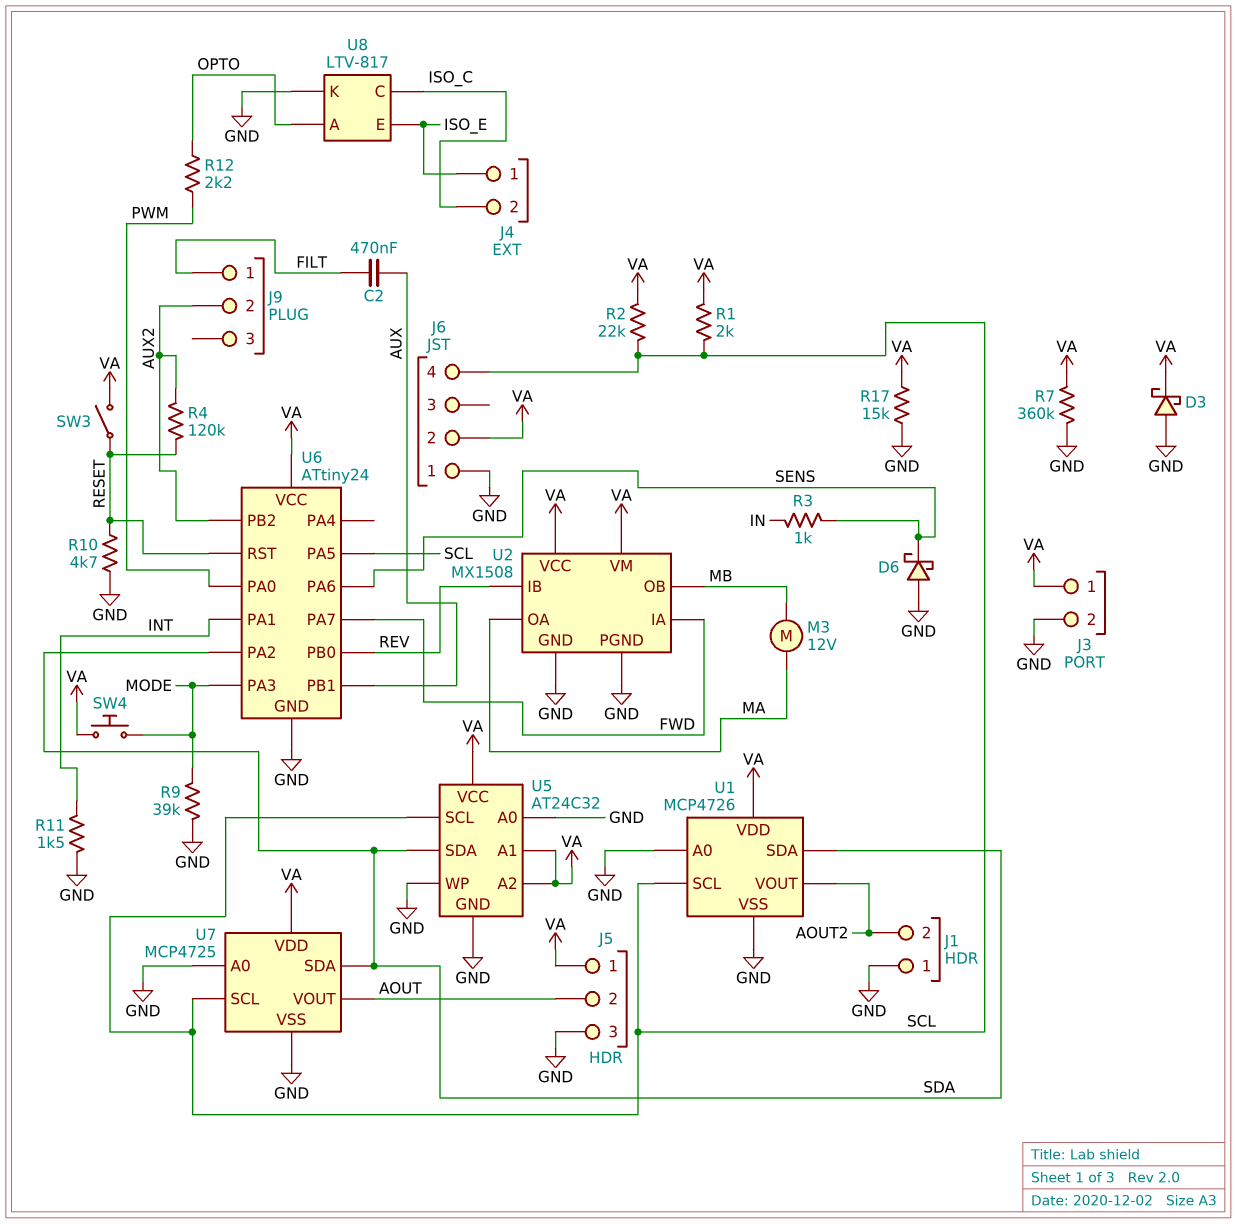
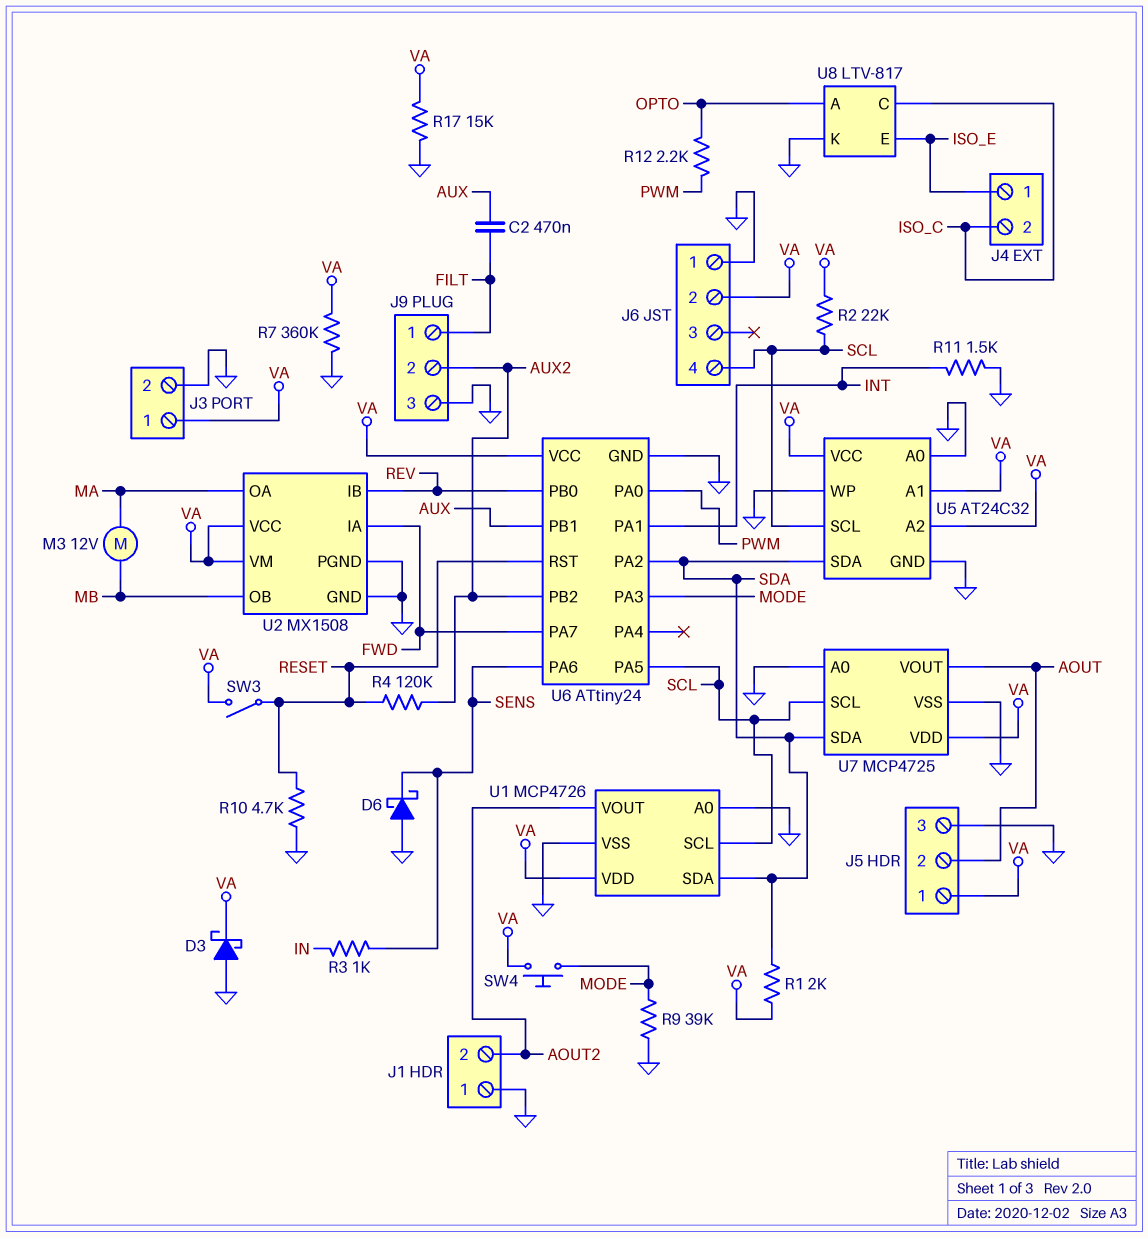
J9 pin 3: none -> GND
R1: 2k (SCL, VA) -> 2k (SDA, VA)

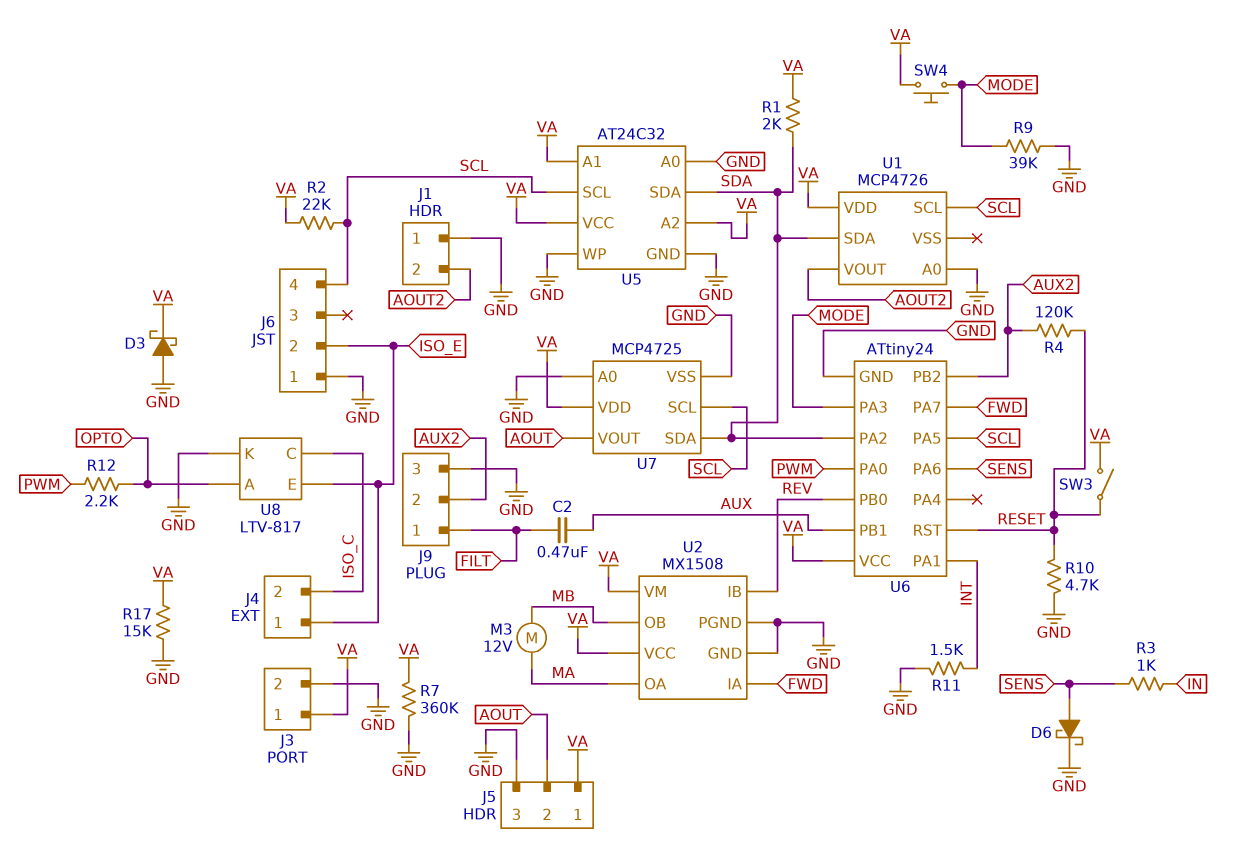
D6: schottky (A GND, K SENS) -> schottky (A SENS, K GND)
J6 pin 2: VA -> ISO_E
U1 pin VSS: GND -> none

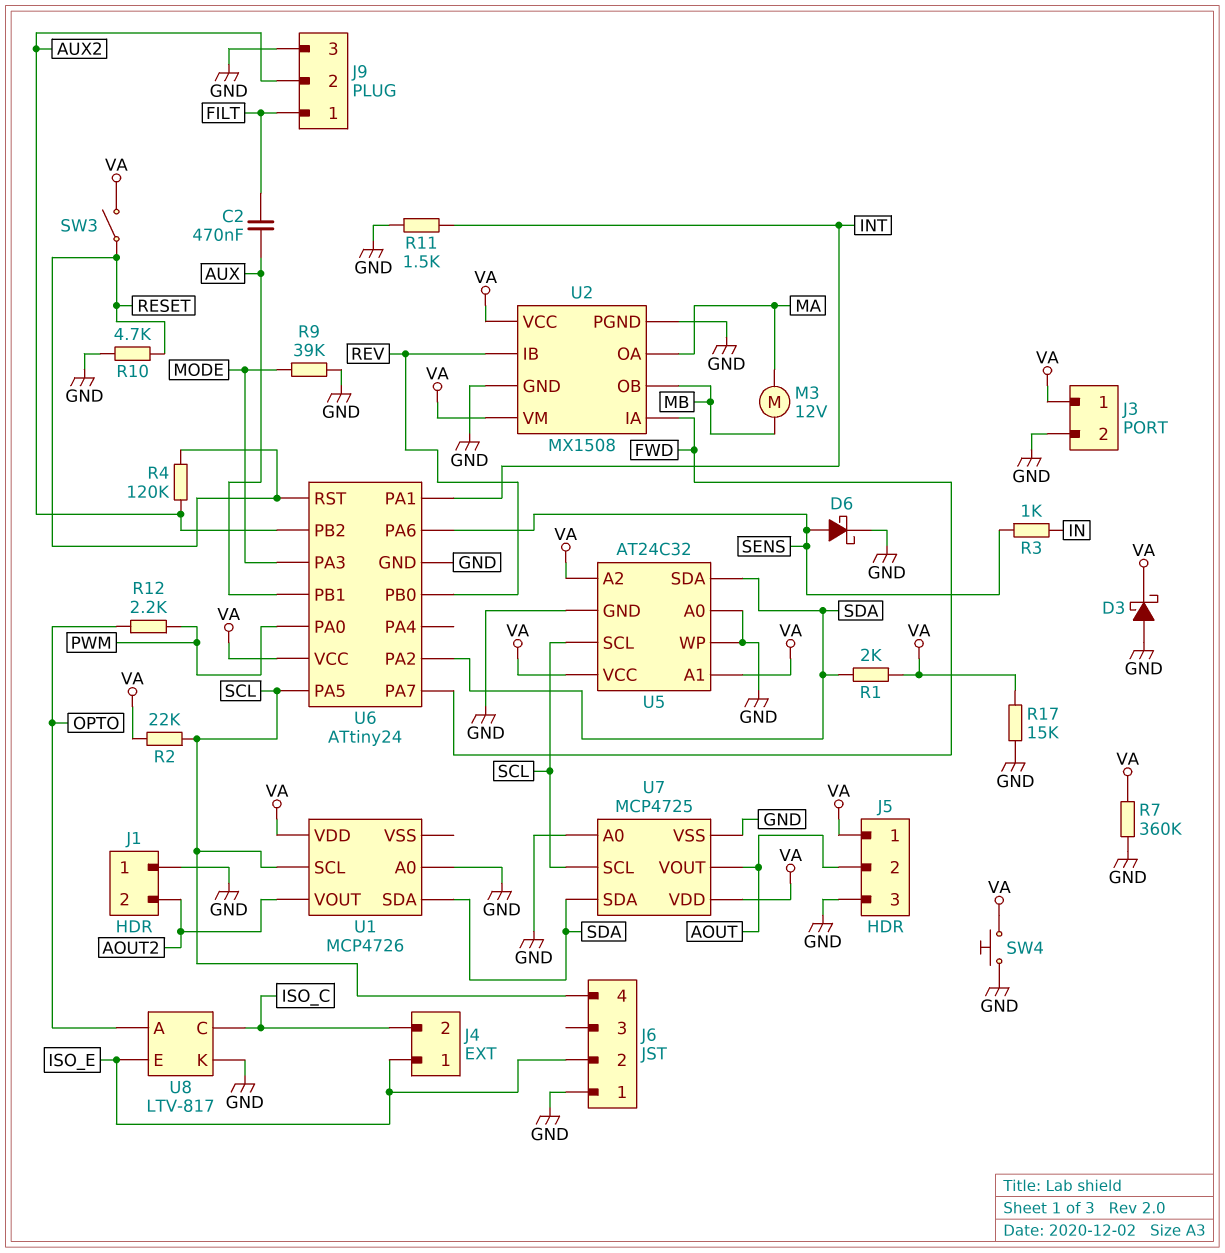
SW4: button (MODE, VA) -> button (GND, VA)

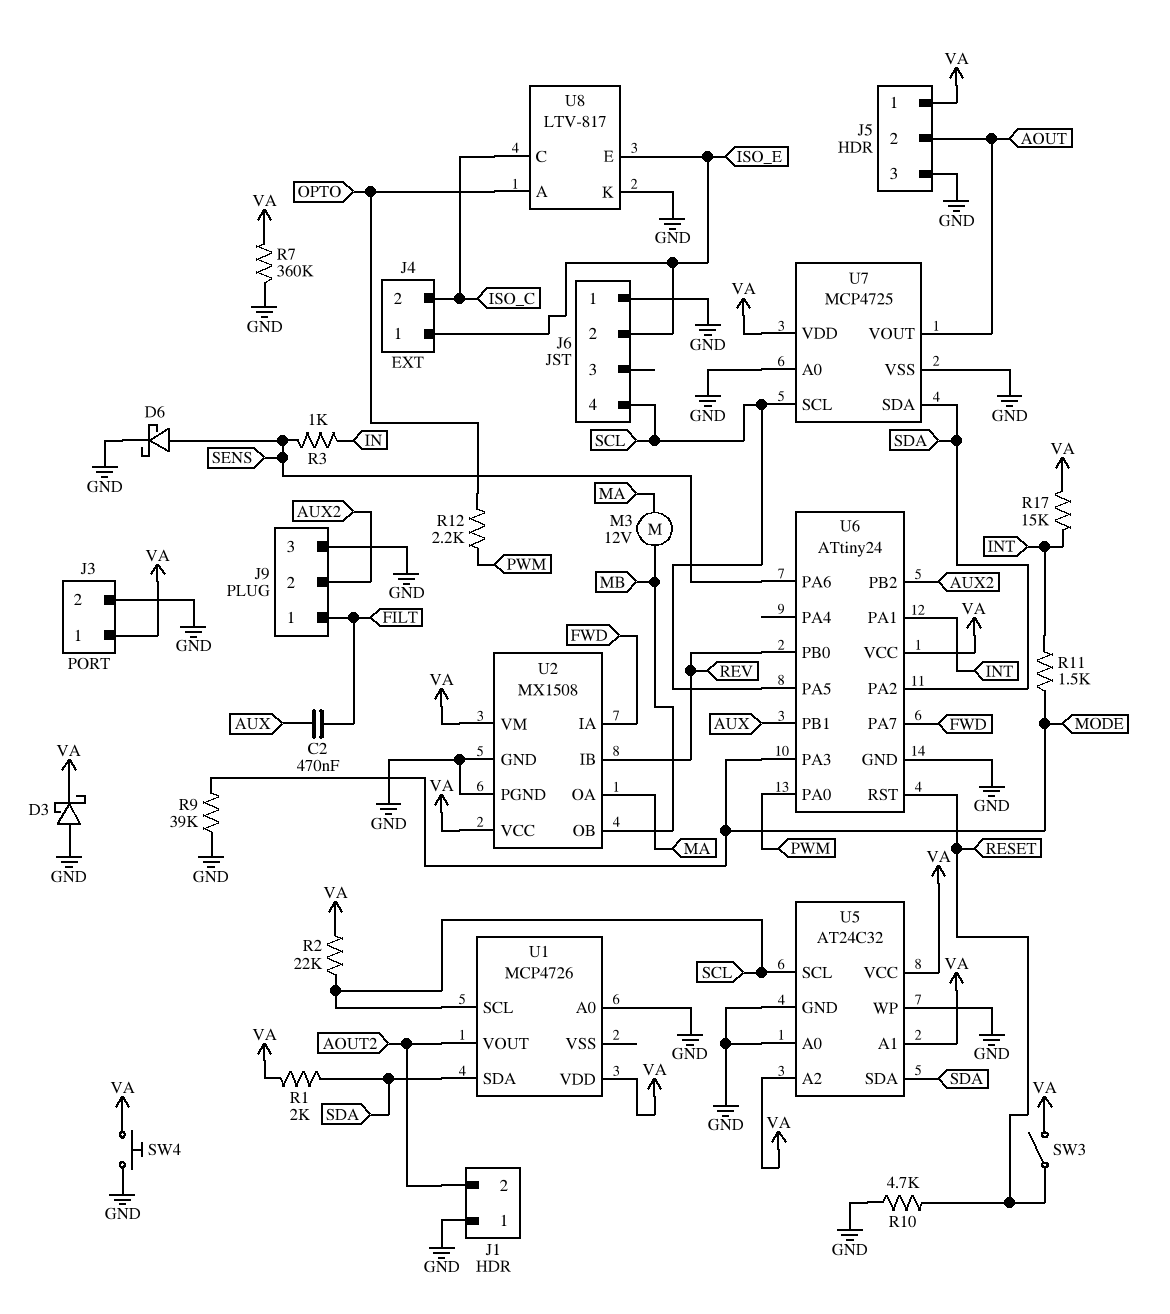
R4: 120k (AUX2, RESET) -> none
R11: 1.5k (GND, INT) -> 1.5k (INT, MODE)
R17: 15k (GND, VA) -> 15k (INT, VA)

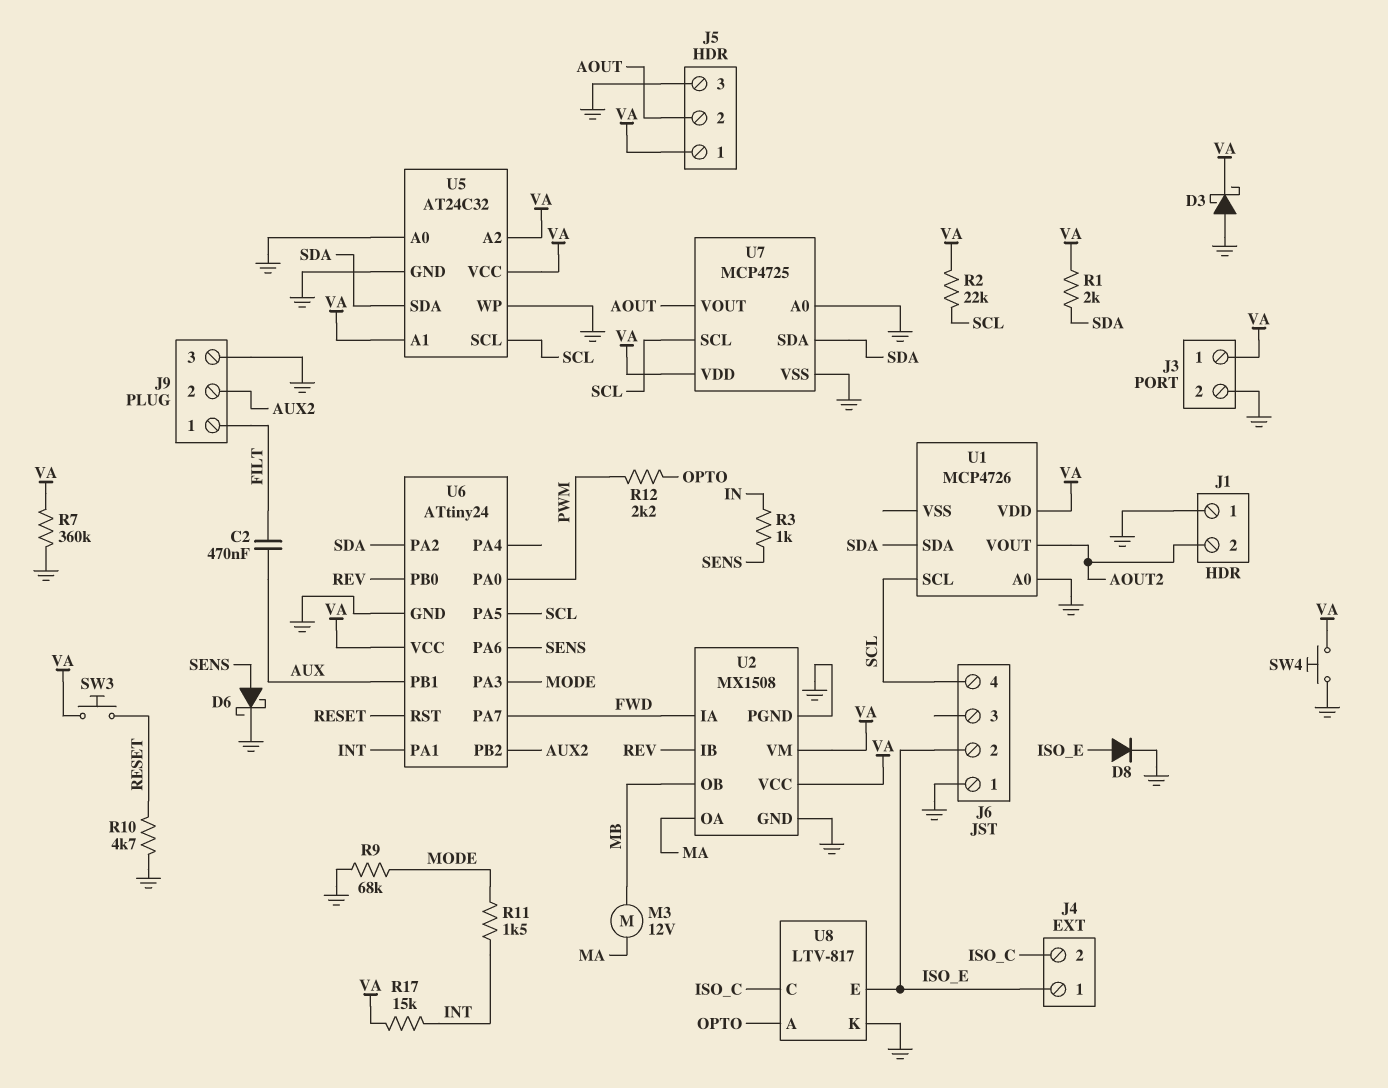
D8: none -> diode (A ISO_E, K GND)
R9: 39k (GND, MODE) -> 68k (GND, MODE)
SW3: switch (RESET, VA) -> button (RESET, VA)

